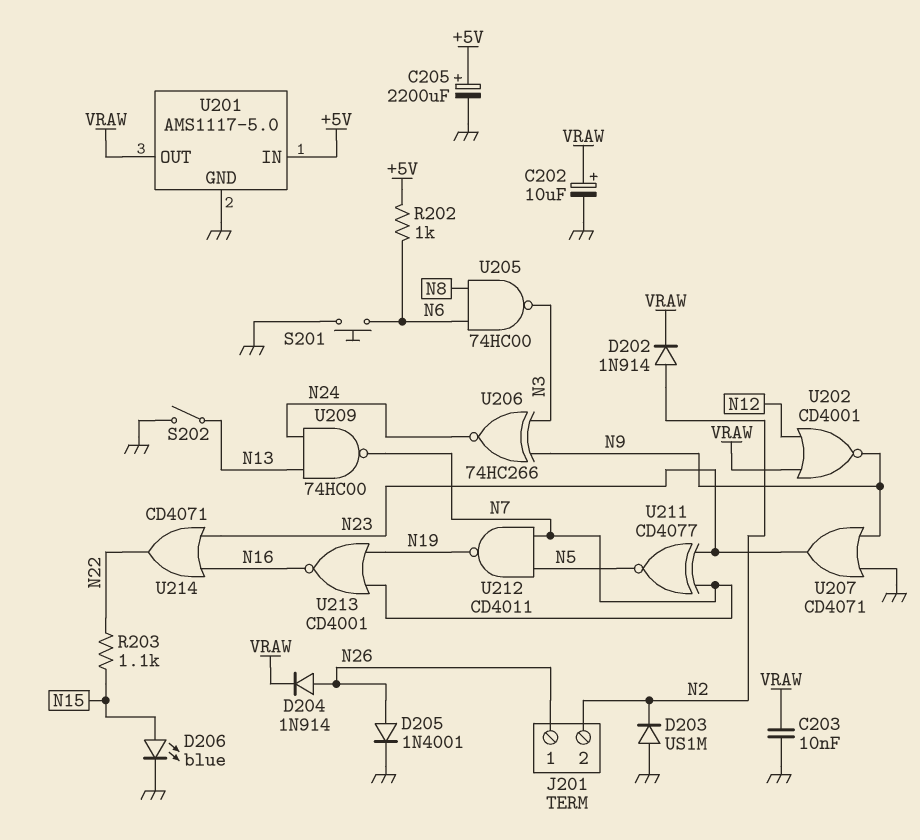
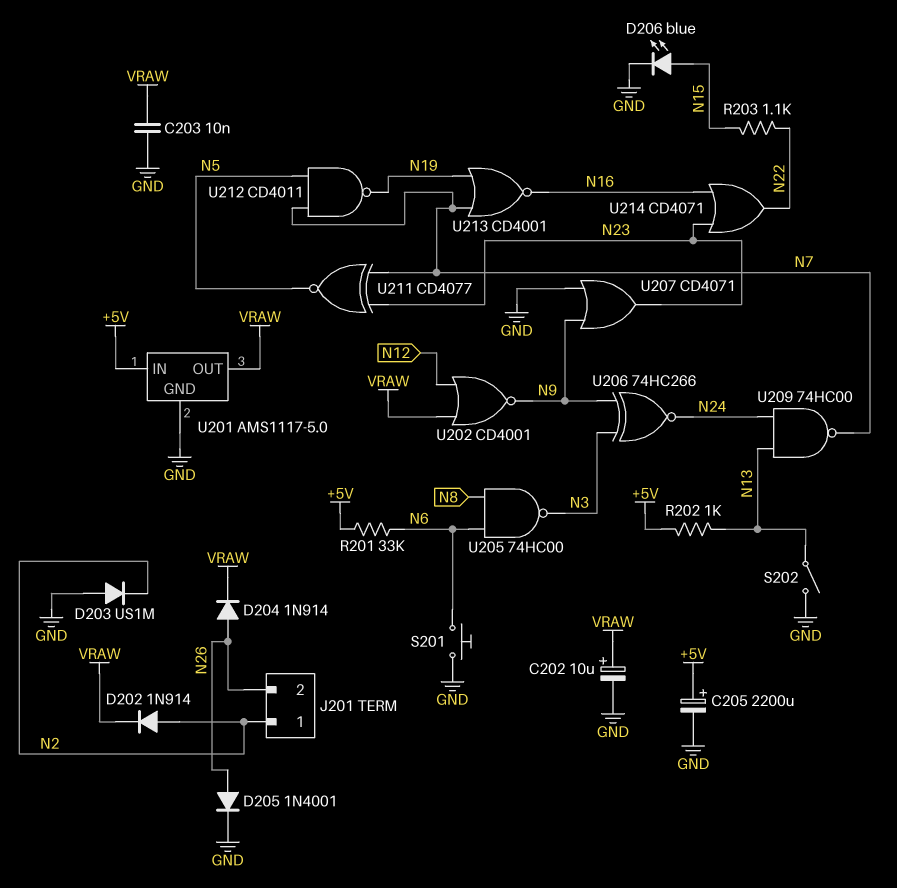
J201 pin 1: N26 -> N2
J201 pin 2: N2 -> N26
R201: none -> 33k (+5V, N6)
R202: 1k (+5V, N6) -> 1k (+5V, N13)

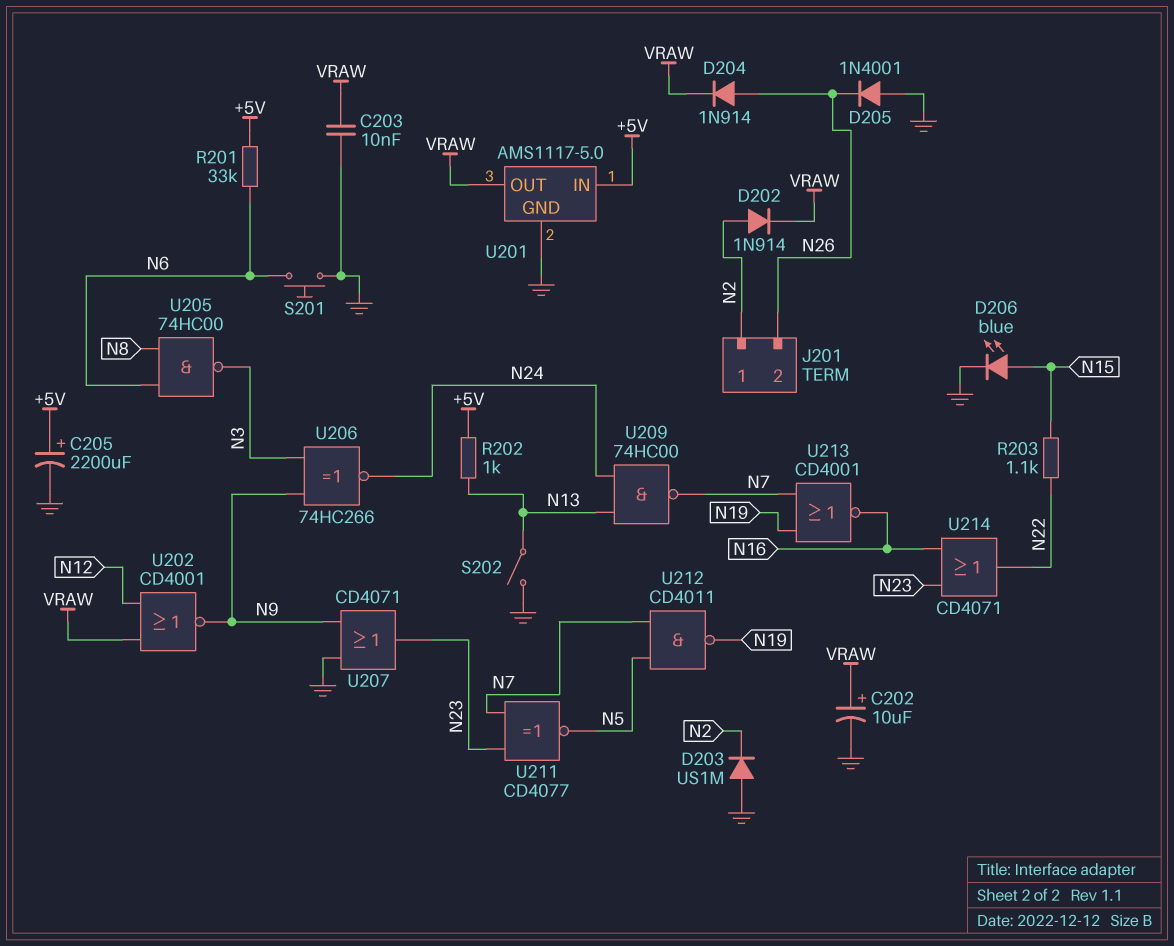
D205: diode 1N4001 (A N26, K GND) -> diode 1N4001 (A GND, K N26)

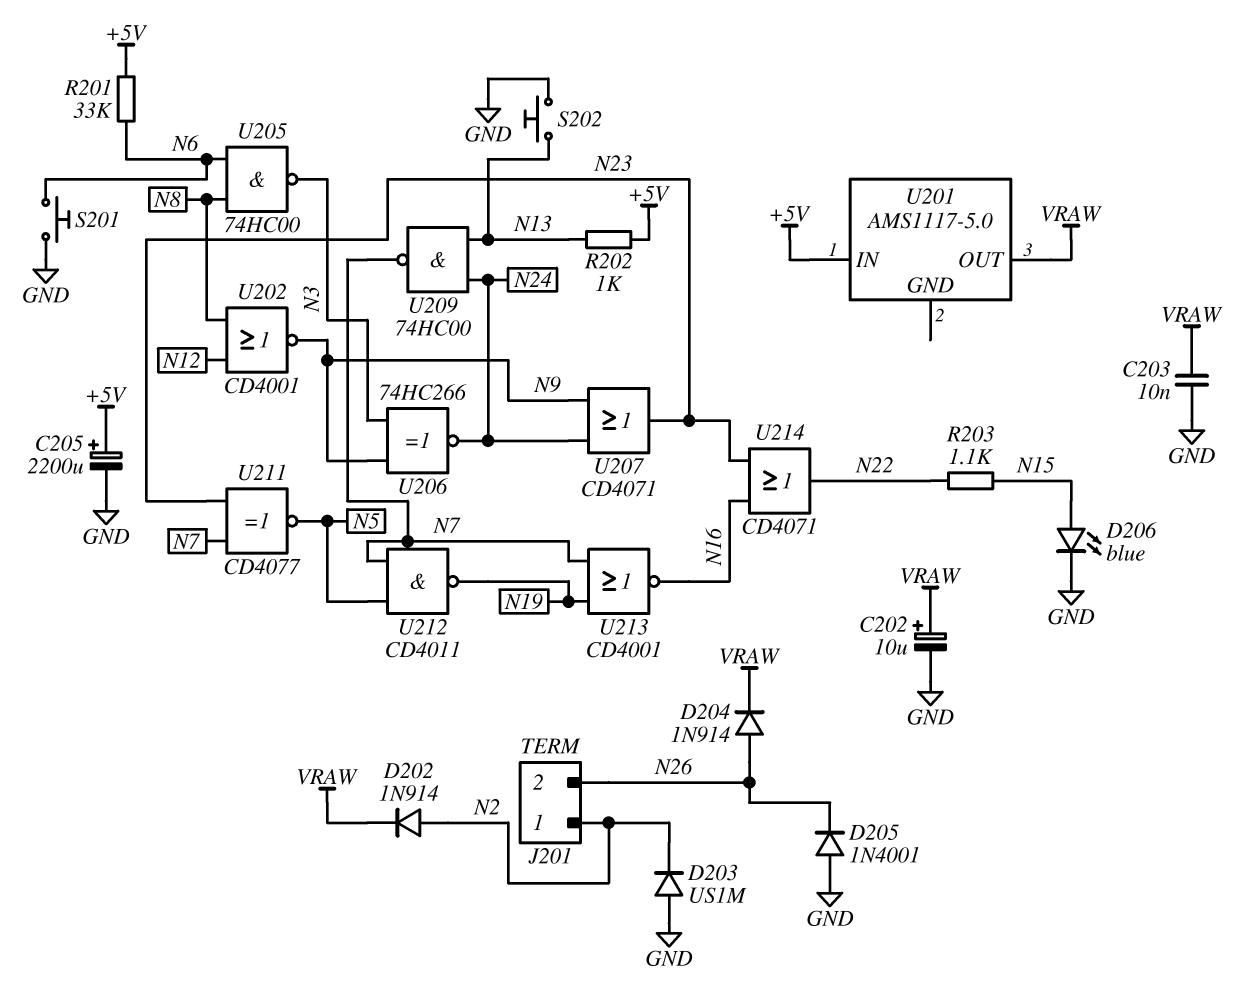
S202: switch (GND, N13) -> button (GND, N13)
U201 pin GND: GND -> none
U202: NOR CD4001 (in N12, in VRAW, out N9) -> NOR CD4001 (in N8, in N12, out N9)
U207: OR CD4071 (in GND, in N9, out N23) -> OR CD4071 (in N9, in N24, out N23)

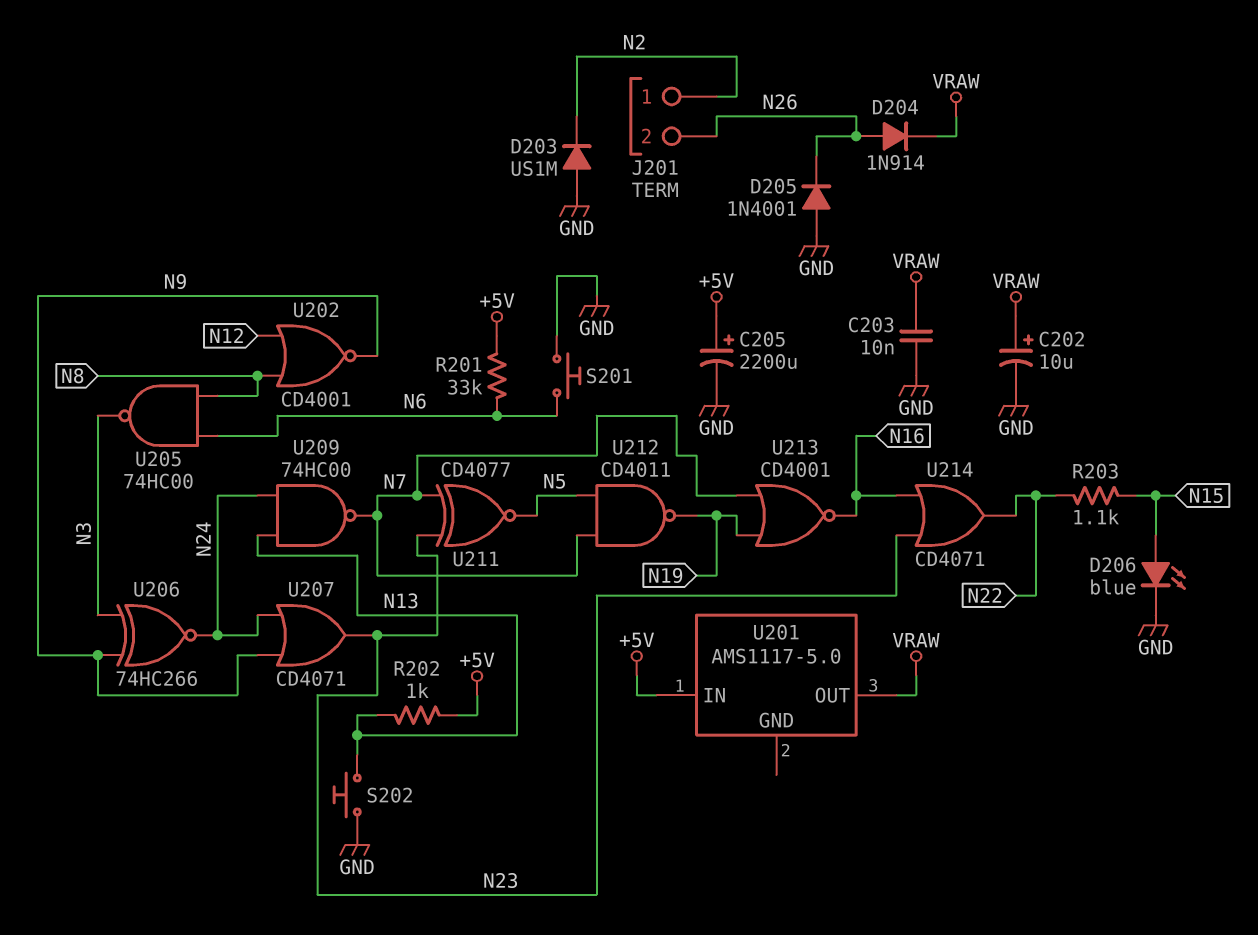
D202: diode 1N914 (A N2, K VRAW) -> none

